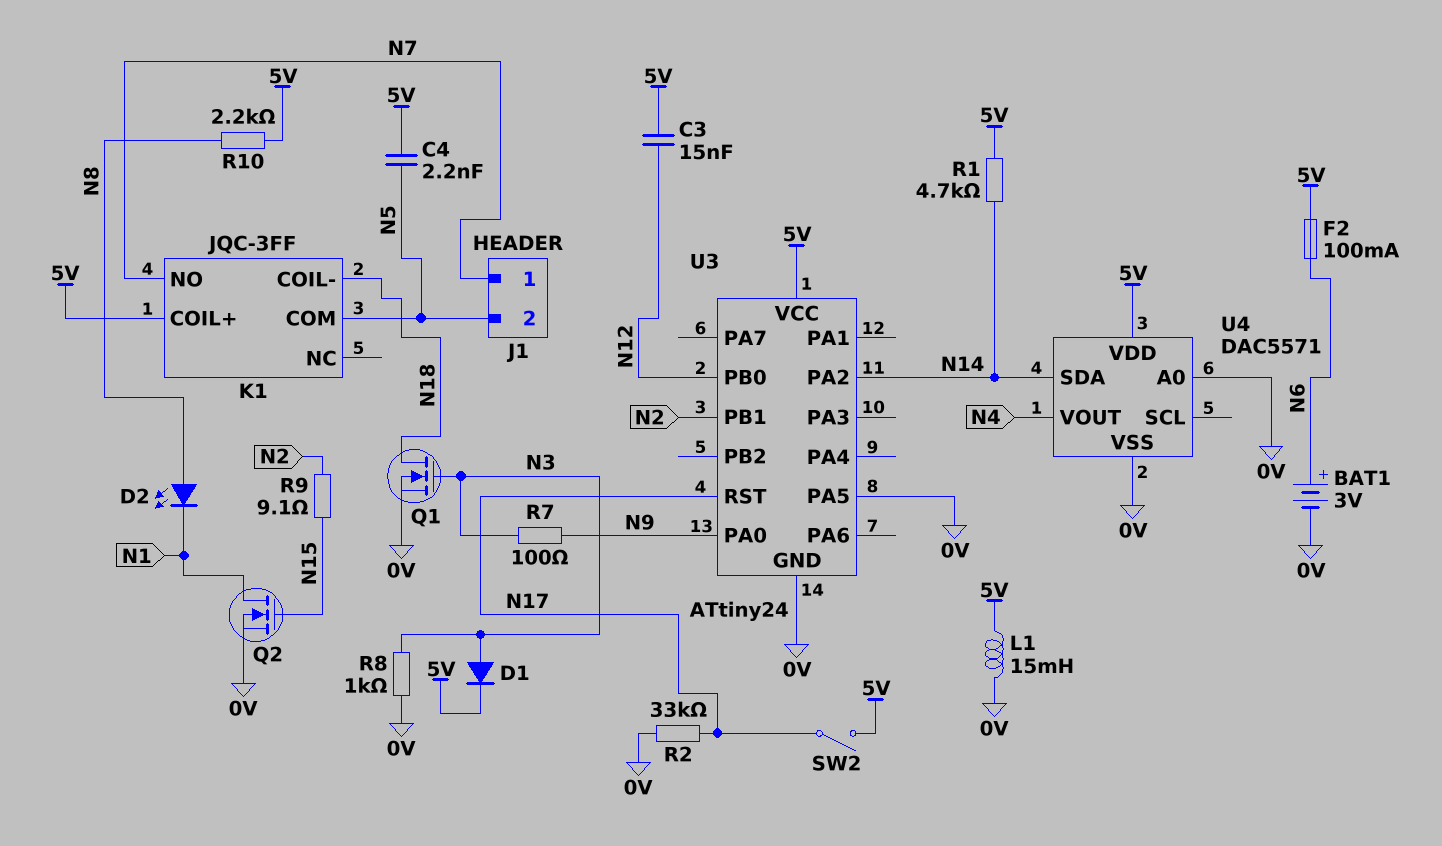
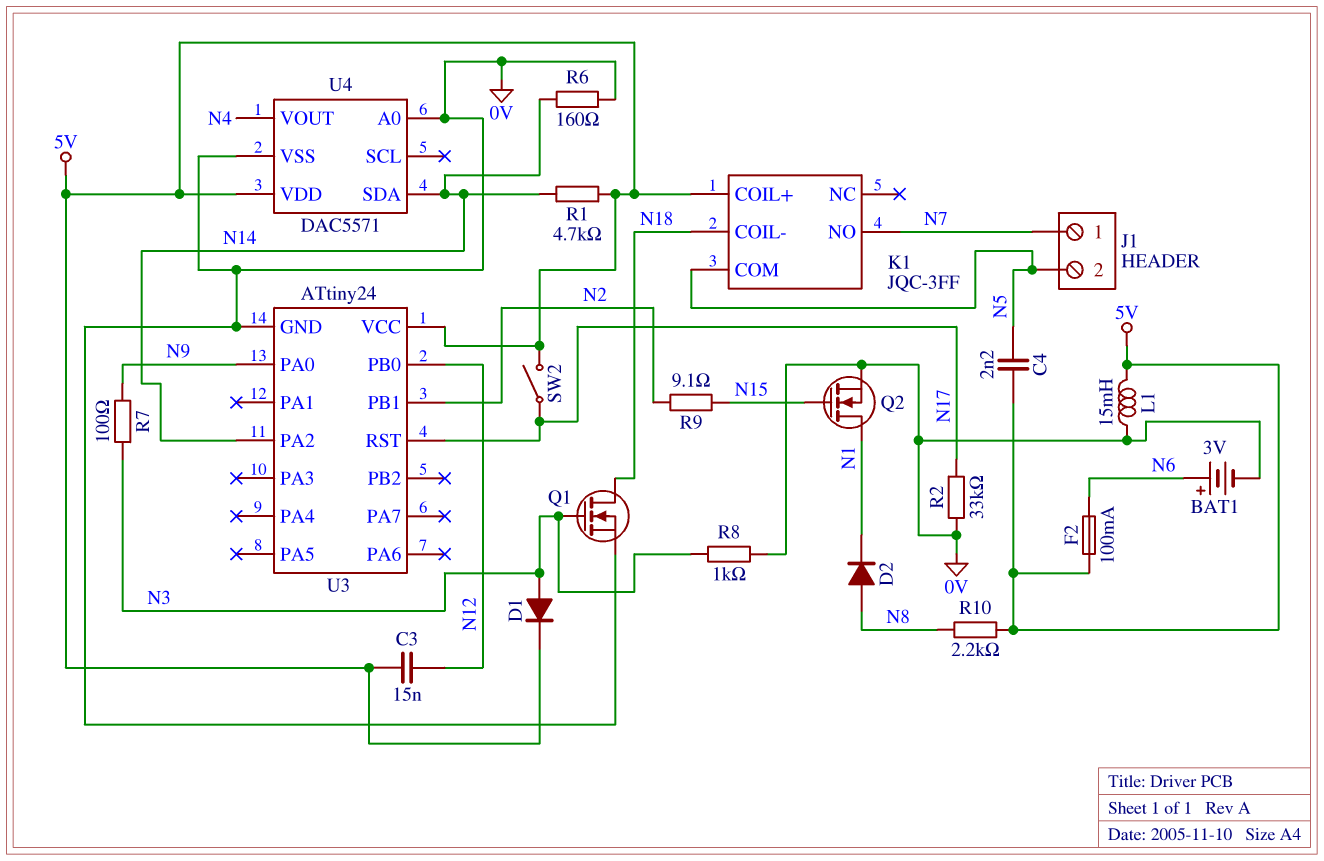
D2: LED (A N8, K N1) -> diode (A N8, K N1)
R6: none -> 160 (0V, N14)
U3 pin PA5: 0V -> none

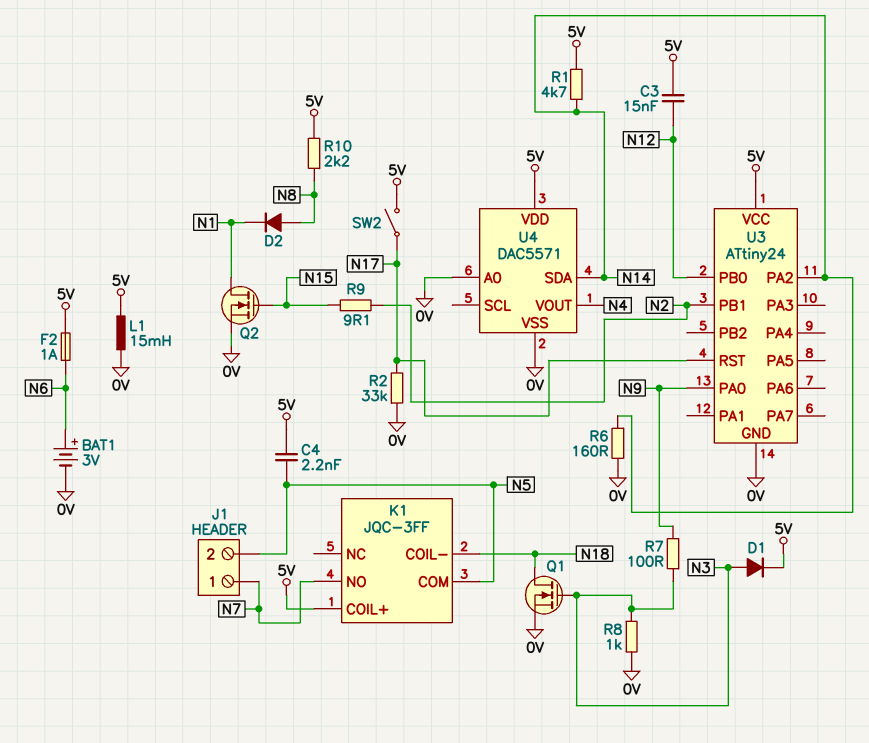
F2: 100mA (5V, N6) -> 1A (5V, N6)

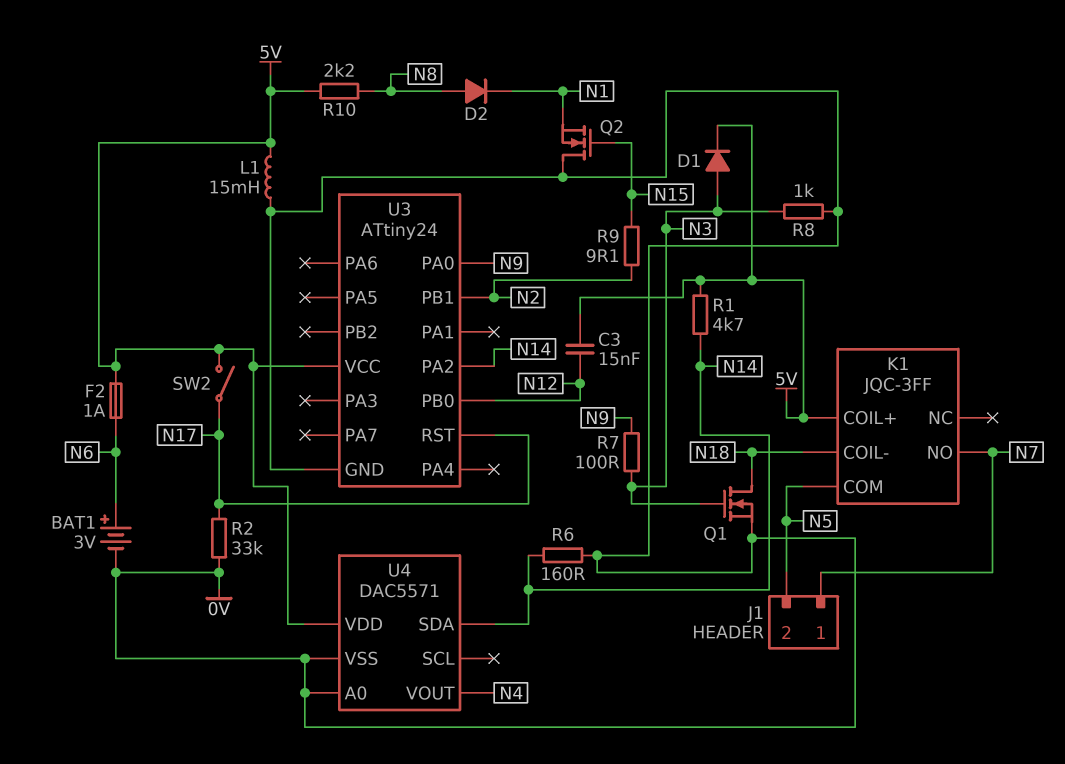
C4: 2.2nF (5V, N5) -> none
Q2: NMOS (G N15, D N1, S 0V) -> NMOS (G N15, D 0V, S N1)

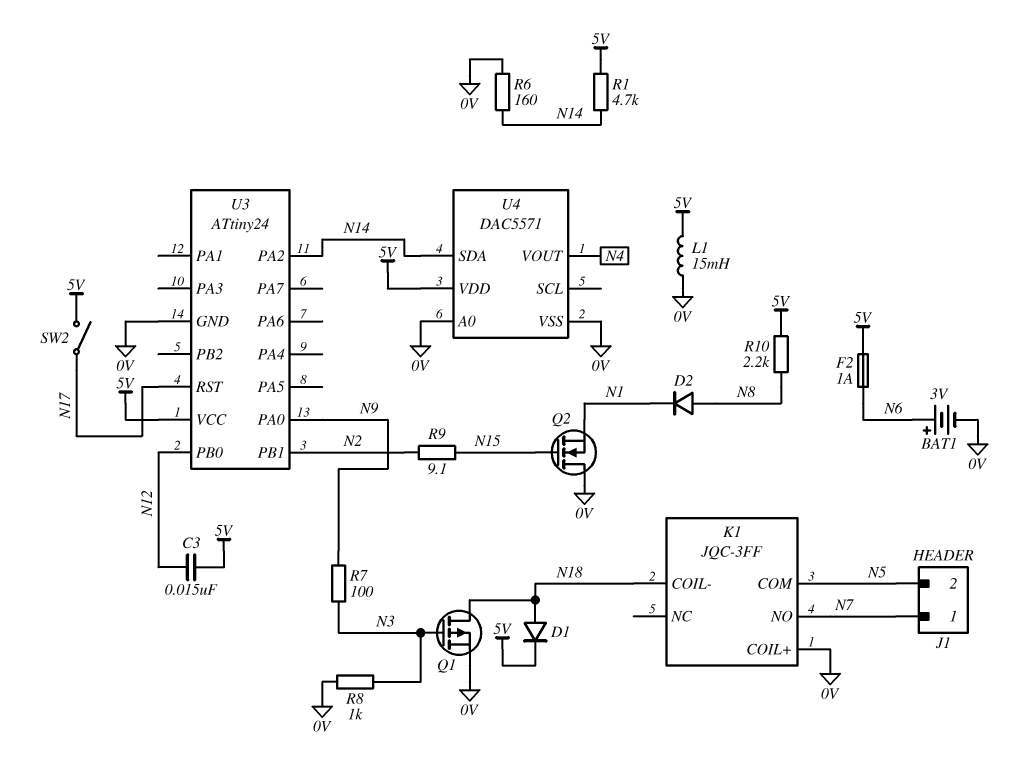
D1: diode (A N3, K 5V) -> diode (A N18, K 5V)
K1 pin COIL+: 5V -> 0V
Q1: NMOS (G N3, D N18, S 0V) -> PMOS (G N3, D N18, S 0V)
R2: 33k (0V, N17) -> none

